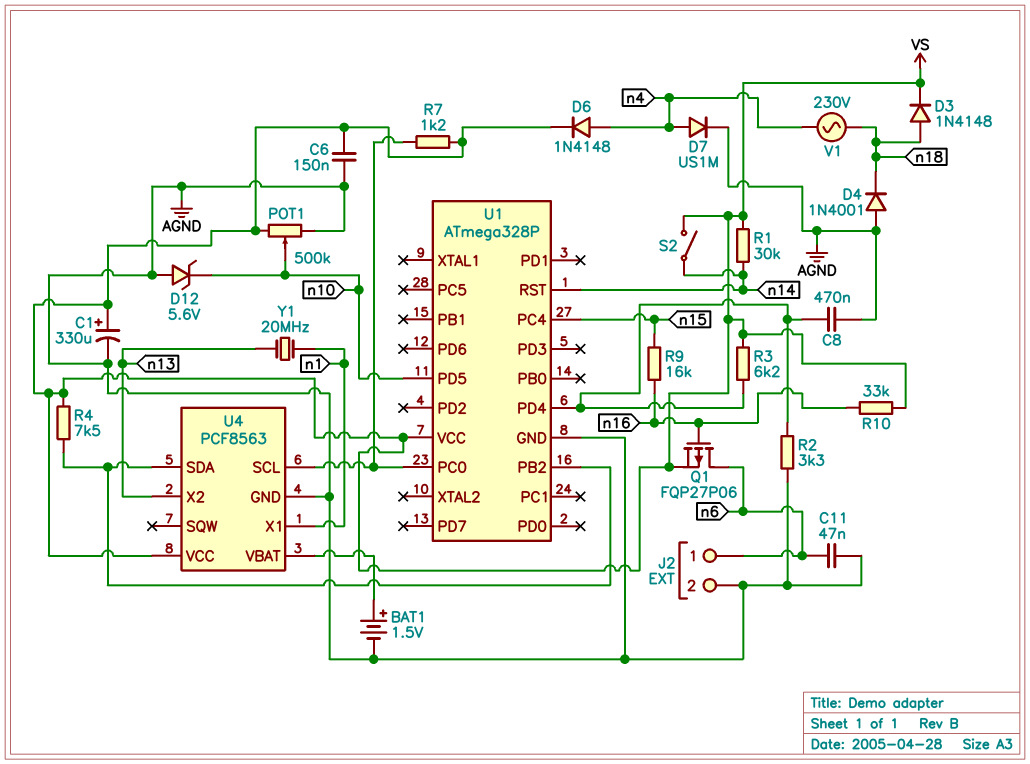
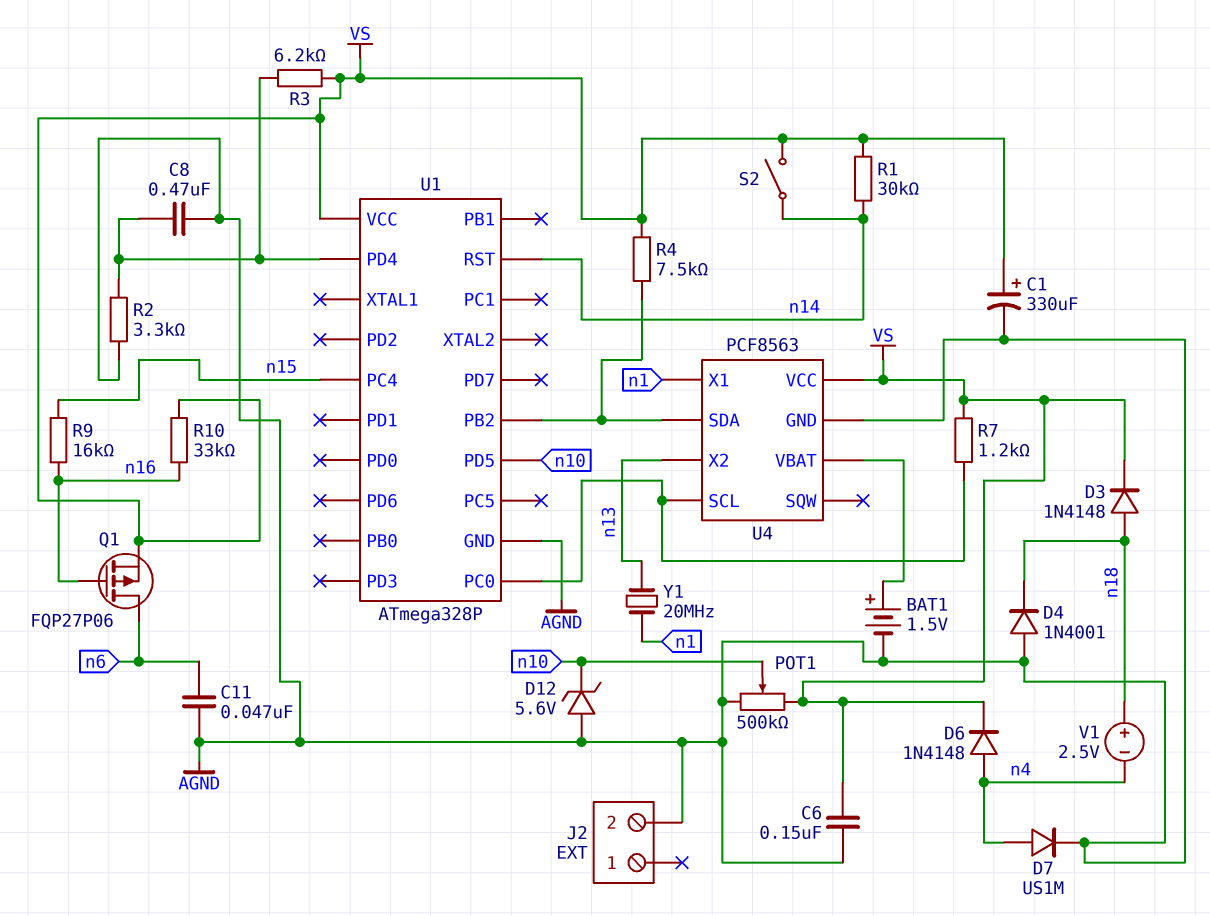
J2 pin 1: n6 -> none
V1: AC 230V (n4, n18) -> 2.5V (plus n18, minus n4)

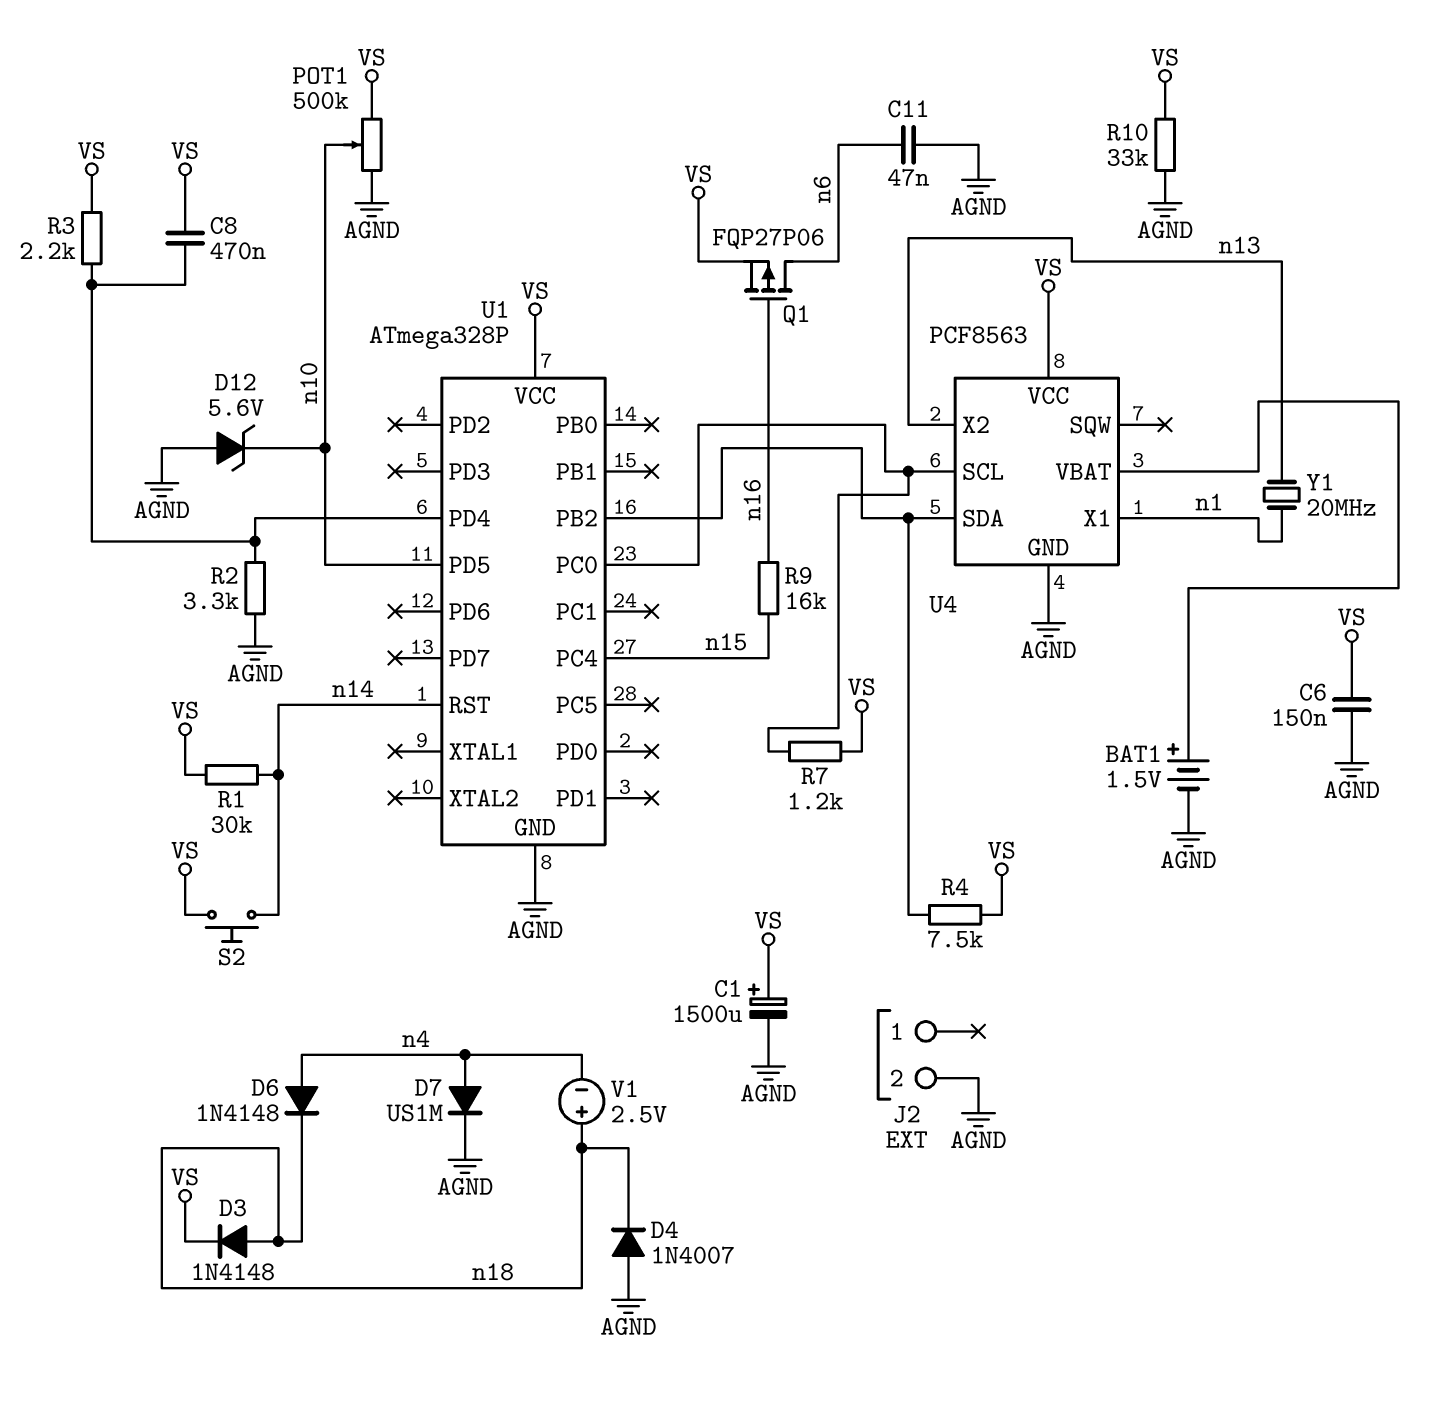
C1: 330uF (plus VS, minus AGND) -> 1500uF (plus VS, minus AGND)
C8: 470nF (AGND, U1/PD4) -> 470nF (U1/PD4, VS)
D4: diode 1N4001 (A AGND, K n18) -> diode 1N4007 (A AGND, K n18)
D6: diode 1N4148 (A n4, K VS) -> diode 1N4148 (A n4, K n18)
R3: 6.2k (U1/PD4, VS) -> 2.2k (U1/PD4, VS)
R10: 33k (VS, n16) -> 33k (AGND, VS)
S2: switch (VS, n14) -> button (VS, n14)

